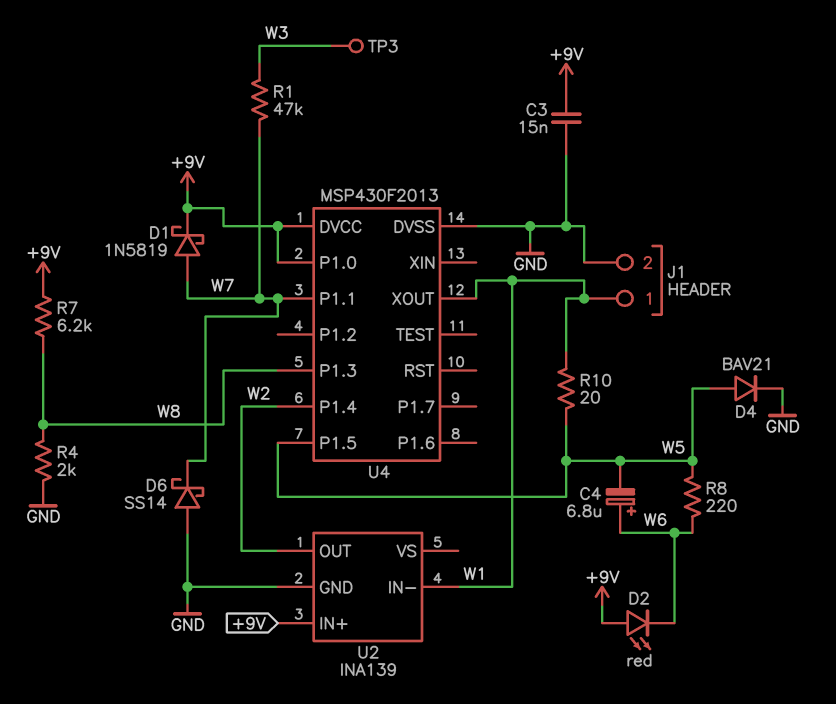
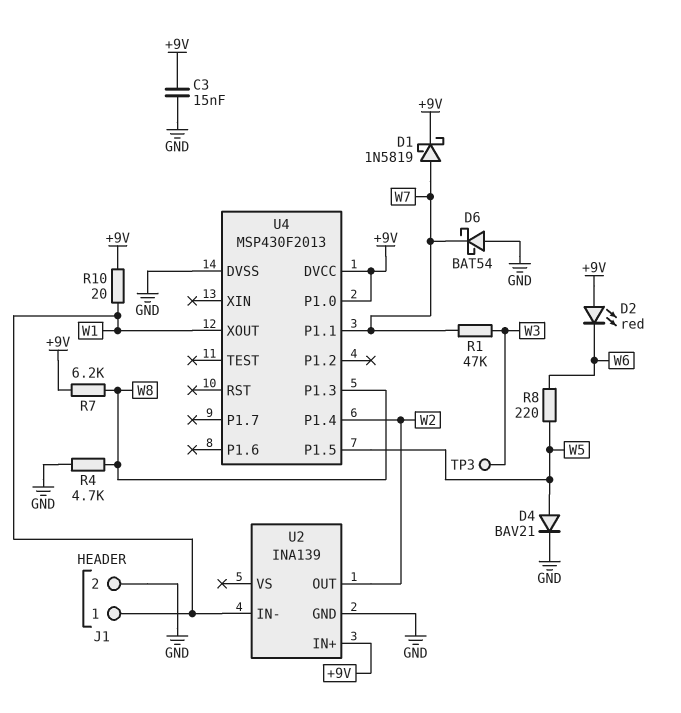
C4: 6.8uF (plus W6, minus W5) -> none
D6: schottky SS14 (A GND, K W7) -> schottky BAT54 (A GND, K W7)
R4: 2k (GND, W8) -> 4.7k (GND, W8)
R10: 20 (W1, W5) -> 20 (+9V, W1)

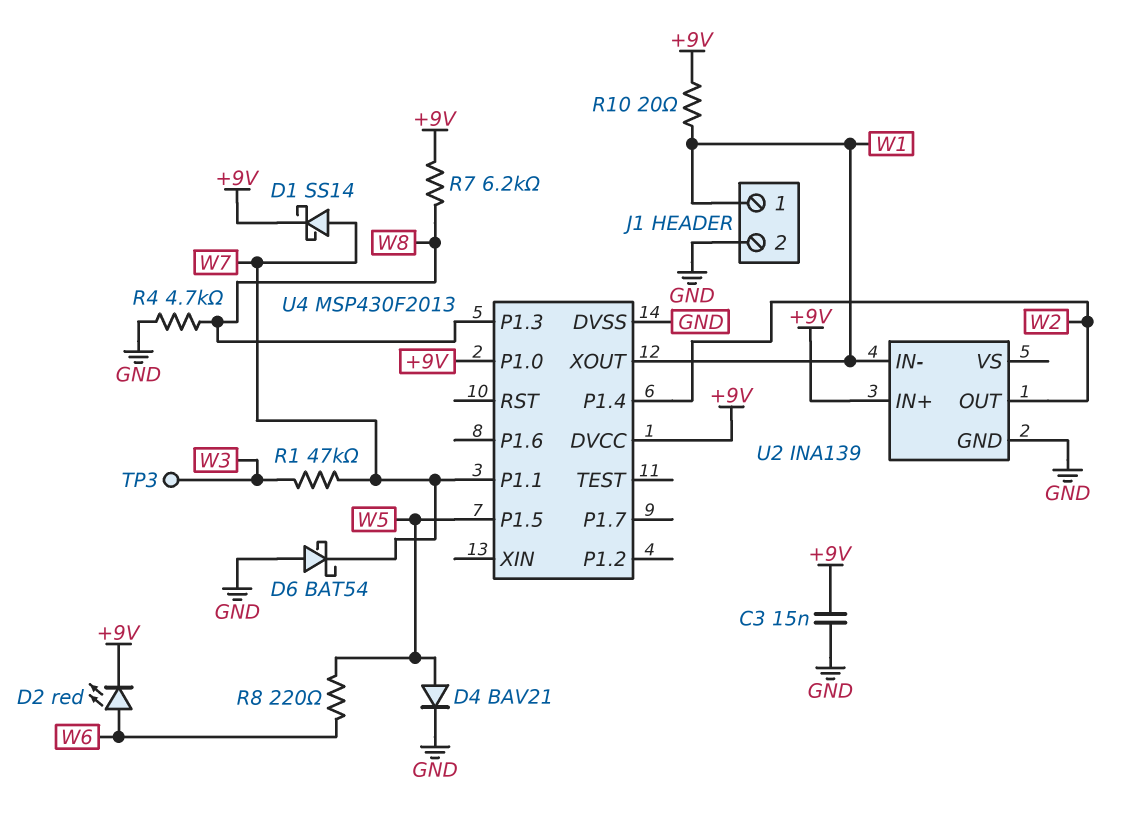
D1: schottky 1N5819 (A W7, K +9V) -> schottky SS14 (A W7, K +9V)
D2: LED red (A +9V, K W6) -> LED red (A W6, K +9V)

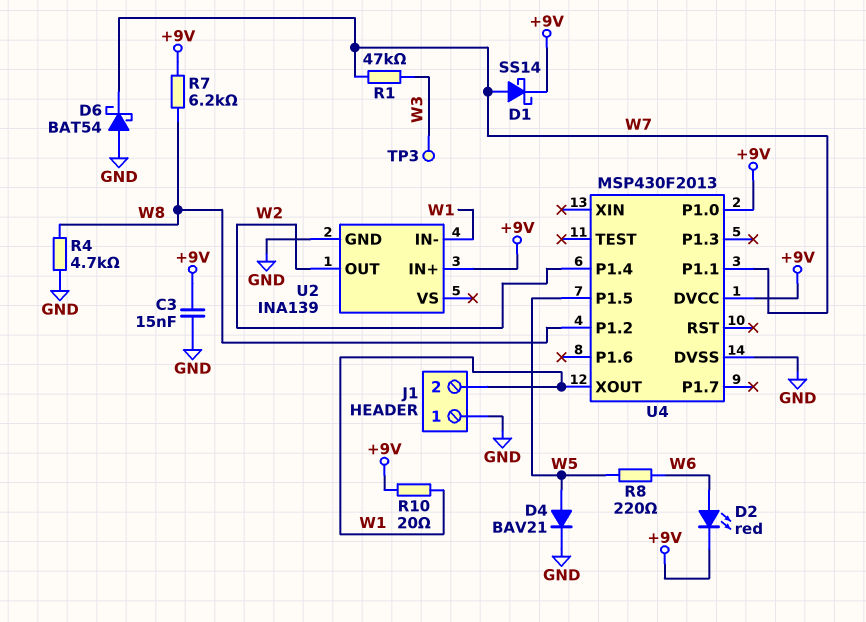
J1 pin 1: W1 -> GND
J1 pin 2: GND -> W1
U4 pin P1.2: none -> W8
U4 pin P1.3: W8 -> none

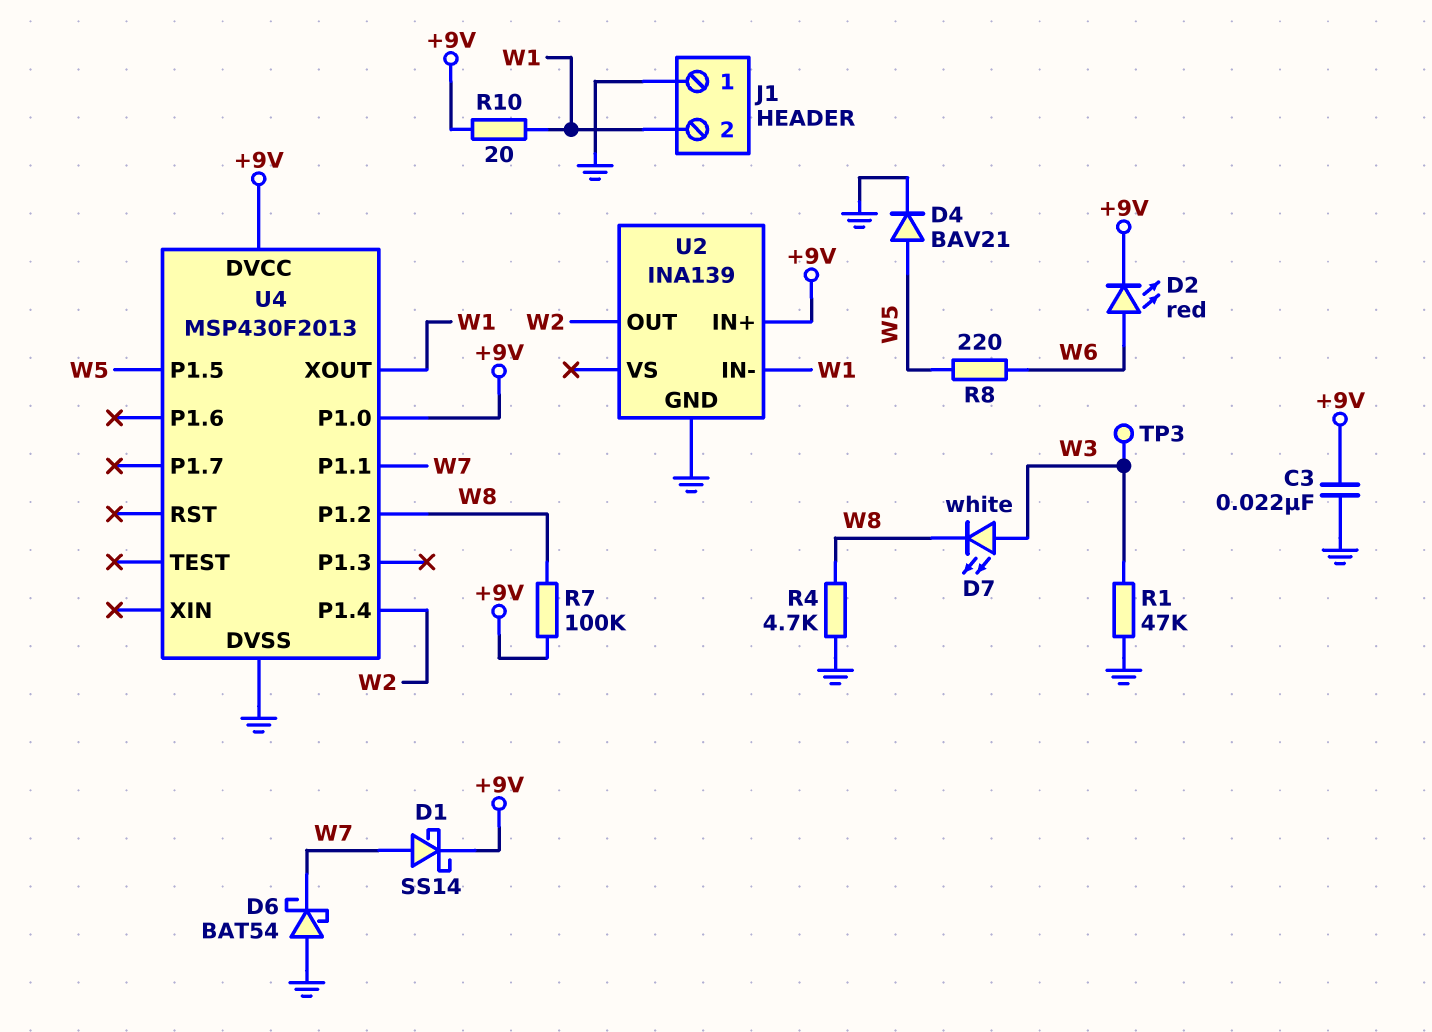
C3: 15nF (+9V, GND) -> 22nF (+9V, GND)
D7: none -> LED white (A W3, K W8)
R1: 47k (W3, W7) -> 47k (GND, W3)
R7: 6.2k (+9V, W8) -> 100k (+9V, W8)

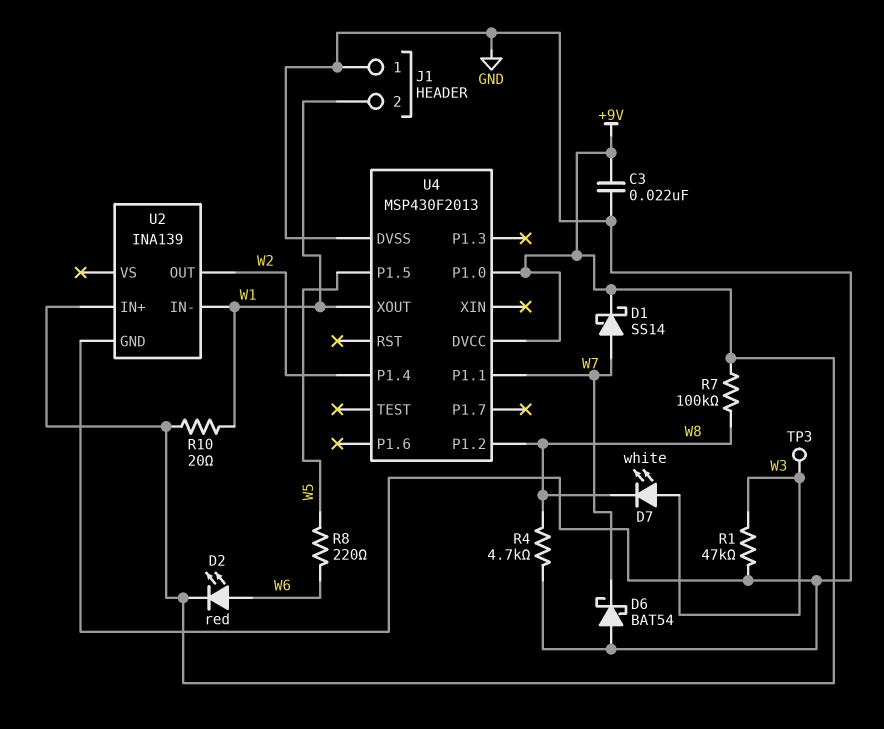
D4: diode BAV21 (A W5, K GND) -> none

